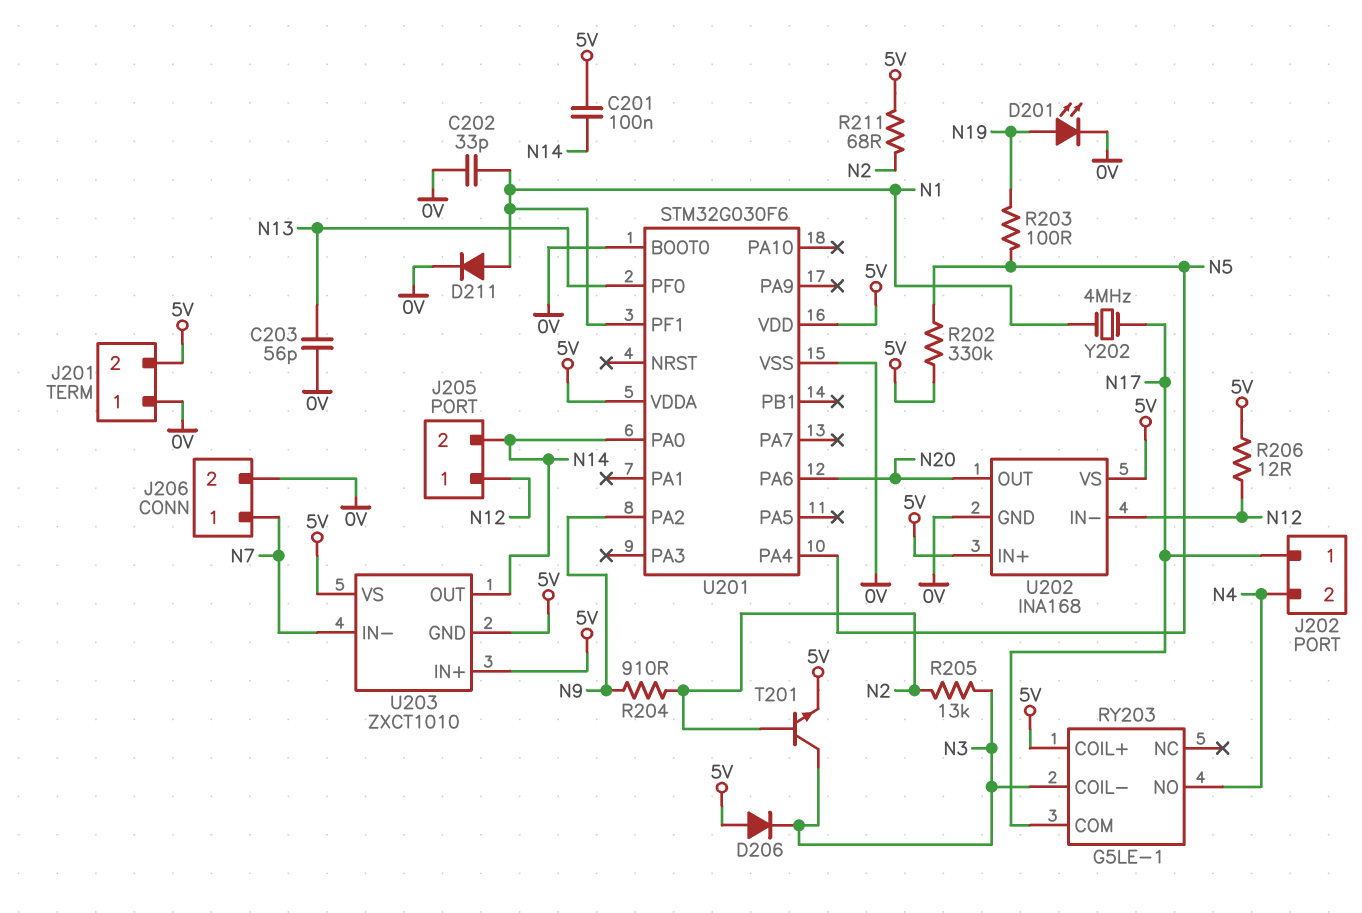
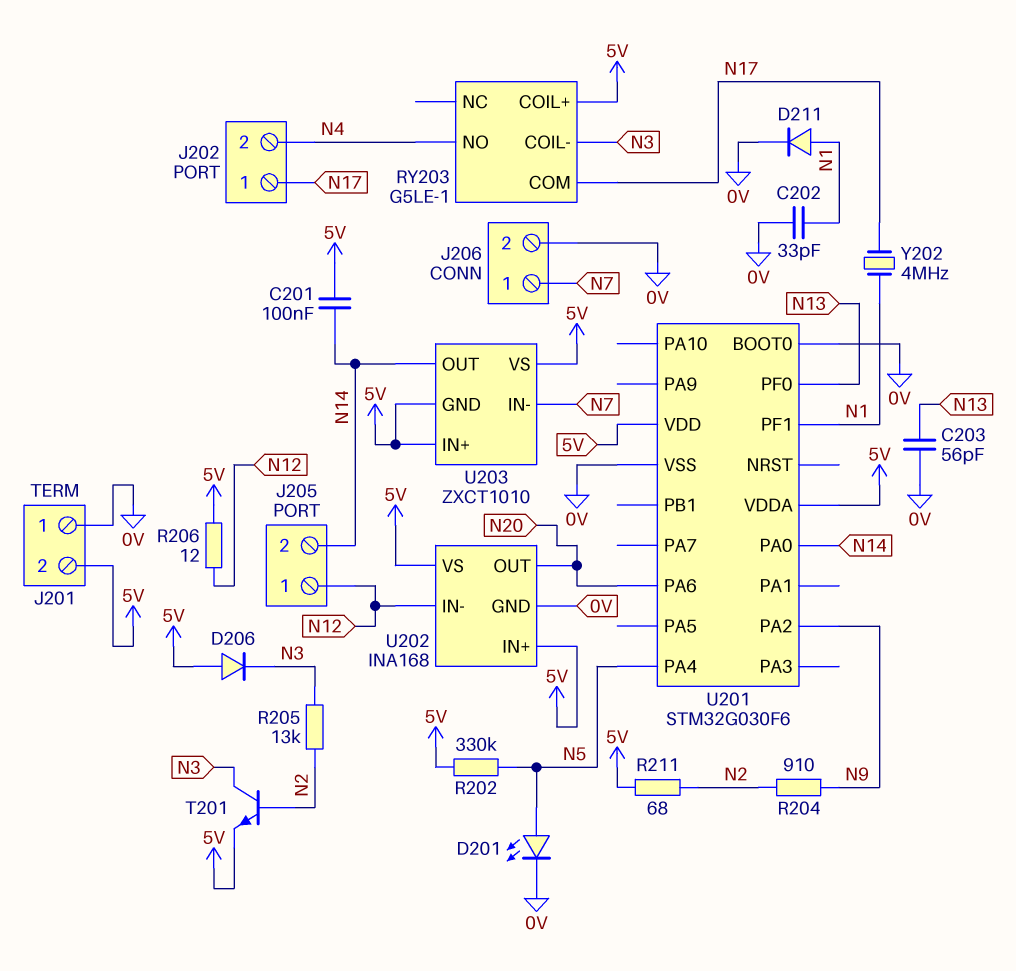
D201: LED (A N19, K 0V) -> LED (A N5, K 0V)
R203: 100 (N5, N19) -> none

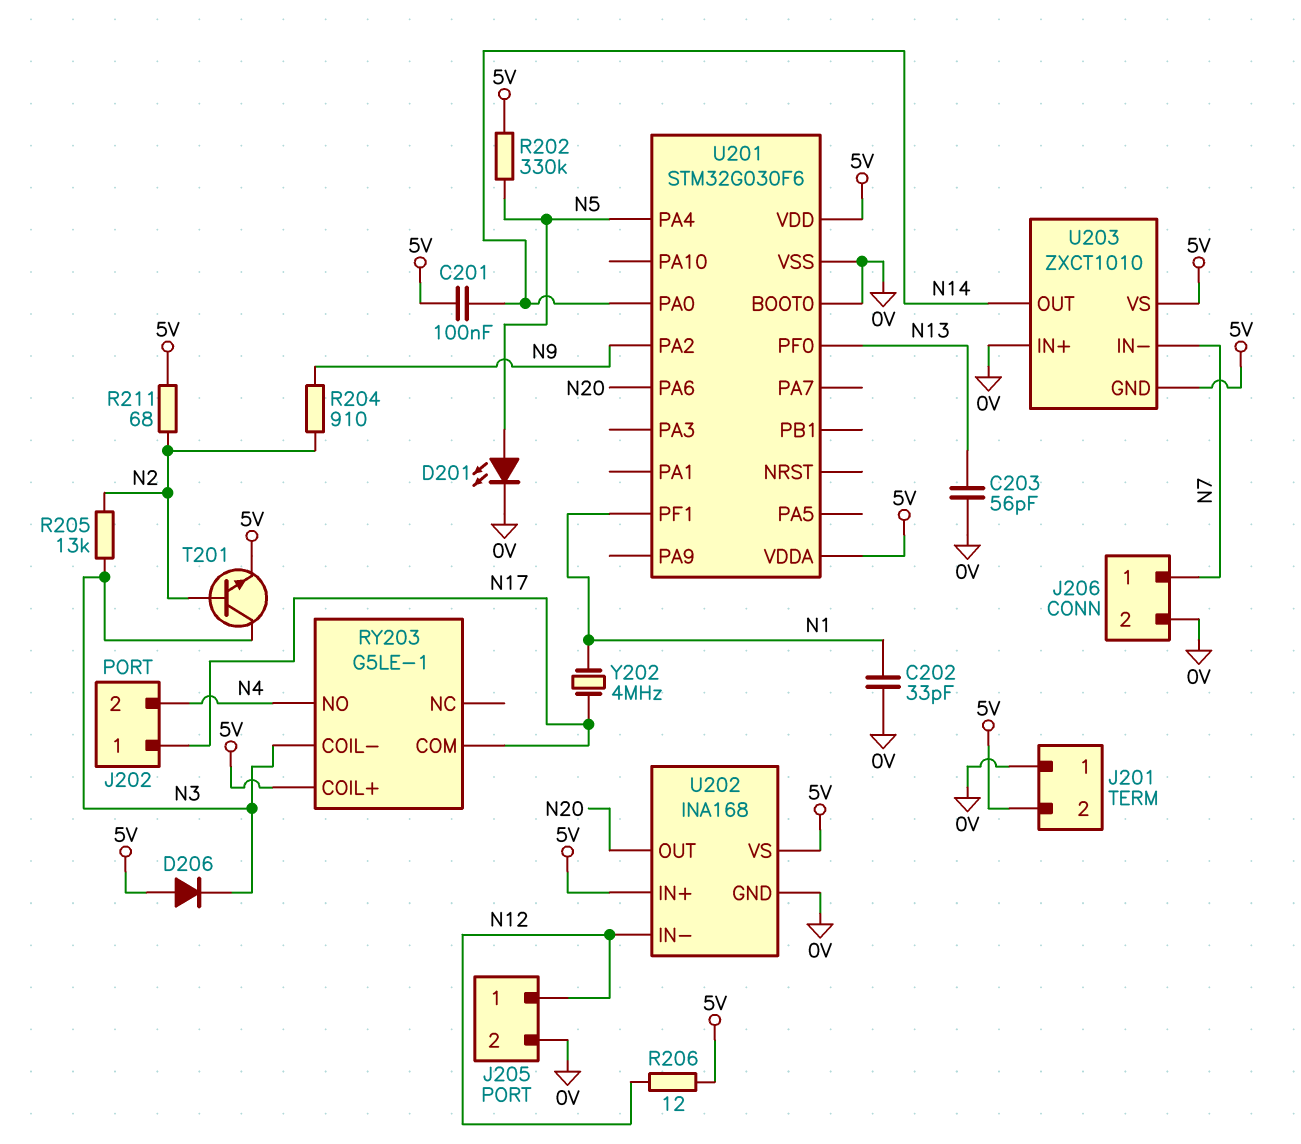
D211: diode (A N1, K 0V) -> none
J205 pin 2: N14 -> 0V
U203 pin IN+: 5V -> 0V

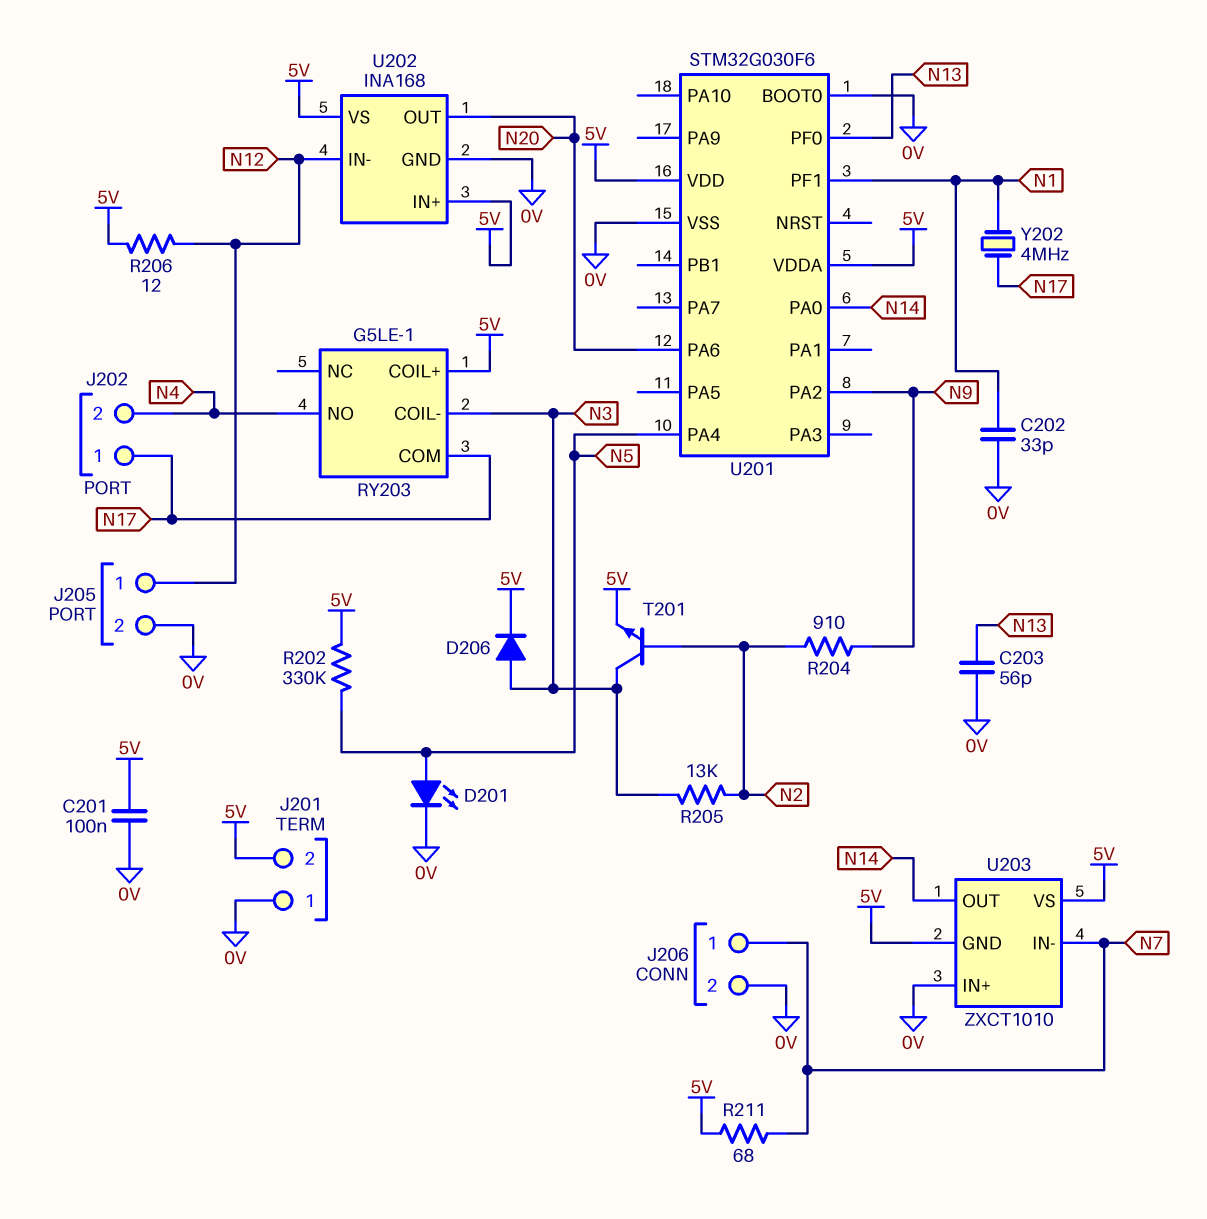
C201: 100nF (5V, N14) -> 100nF (0V, 5V)
D206: diode (A 5V, K N3) -> diode (A N3, K 5V)
R211: 68 (5V, N2) -> 68 (5V, N7)

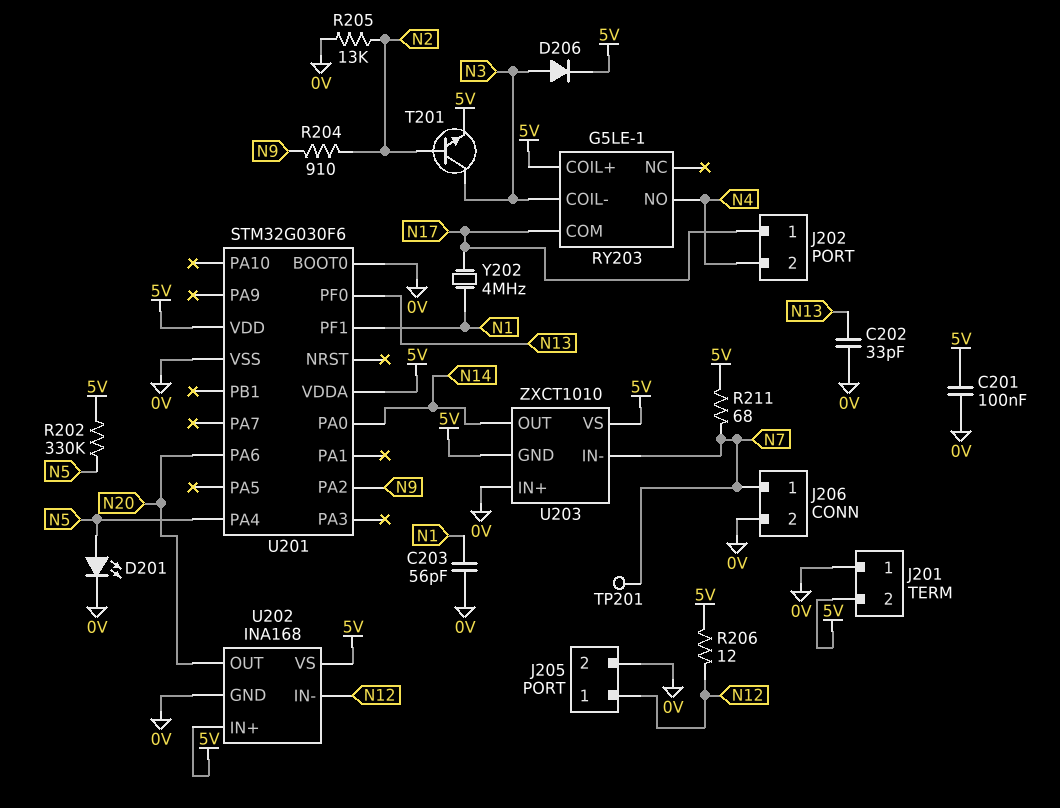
C202: 33pF (0V, N1) -> 33pF (0V, N13)
C203: 56pF (0V, N13) -> 56pF (0V, N1)
R205: 13k (N2, N3) -> 13k (0V, N2)
TP201: none -> test point (N7)

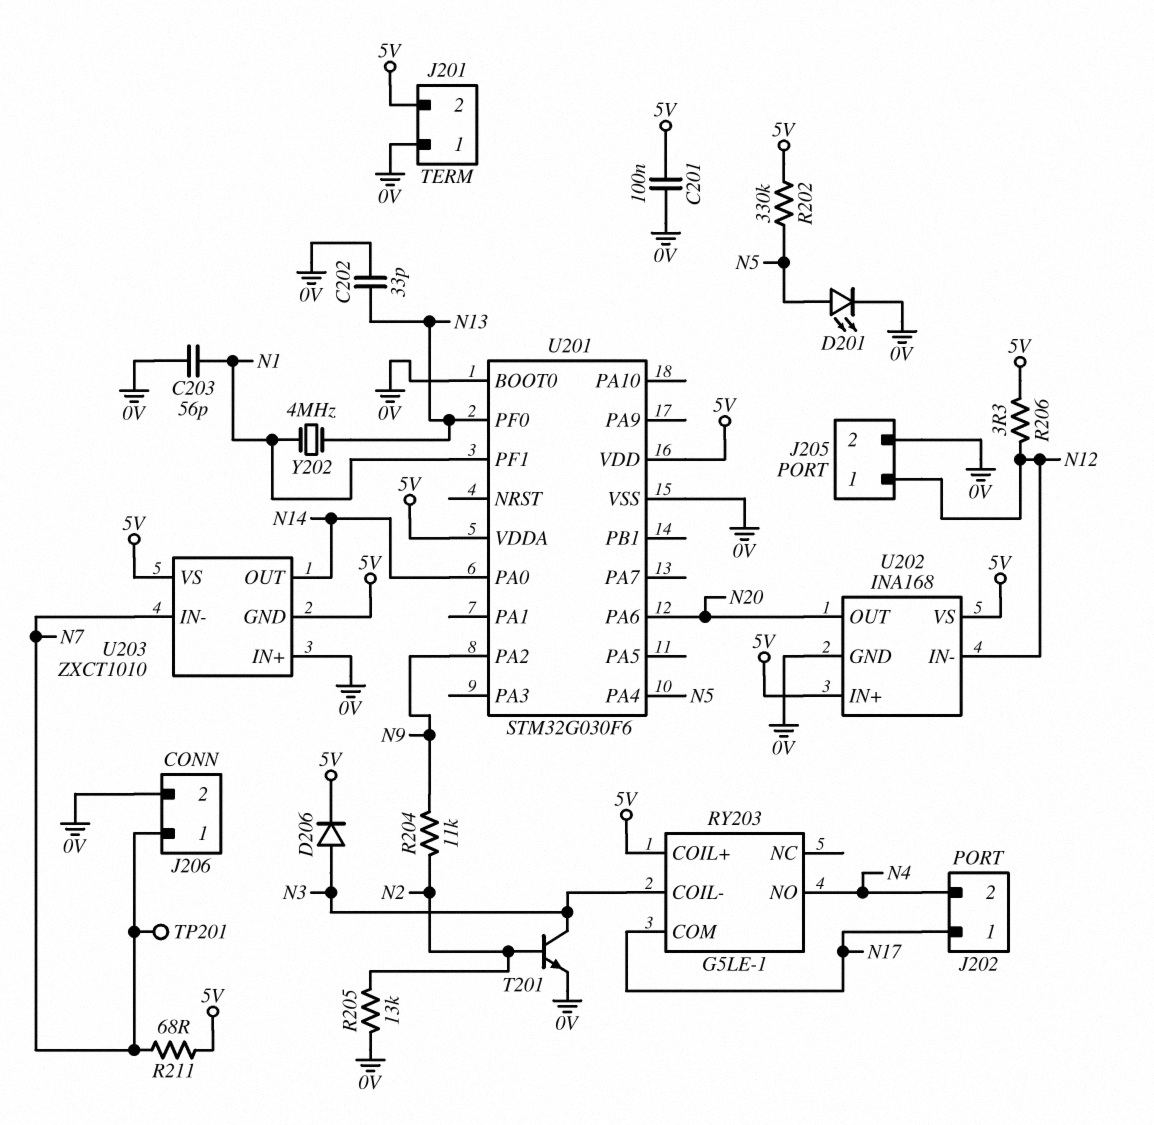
R204: 910 (N2, N9) -> 11k (N2, N9)
R206: 12 (5V, N12) -> 3.3 (5V, N12)
T201: NPN (B N2, C N3, E 5V) -> NPN (B N2, C N3, E 0V)
Y202: 4MHz (N1, N17) -> 4MHz (N1, N13)

